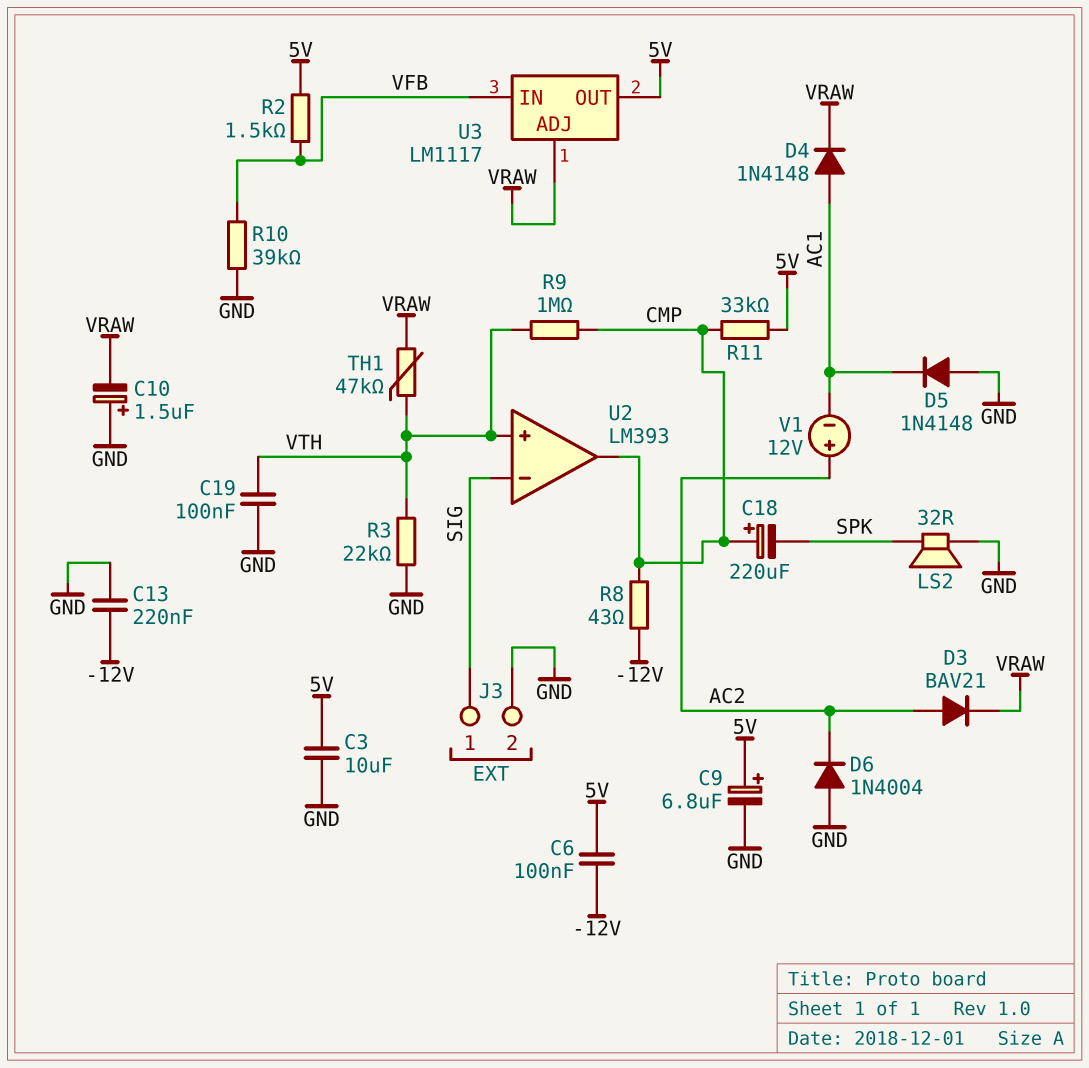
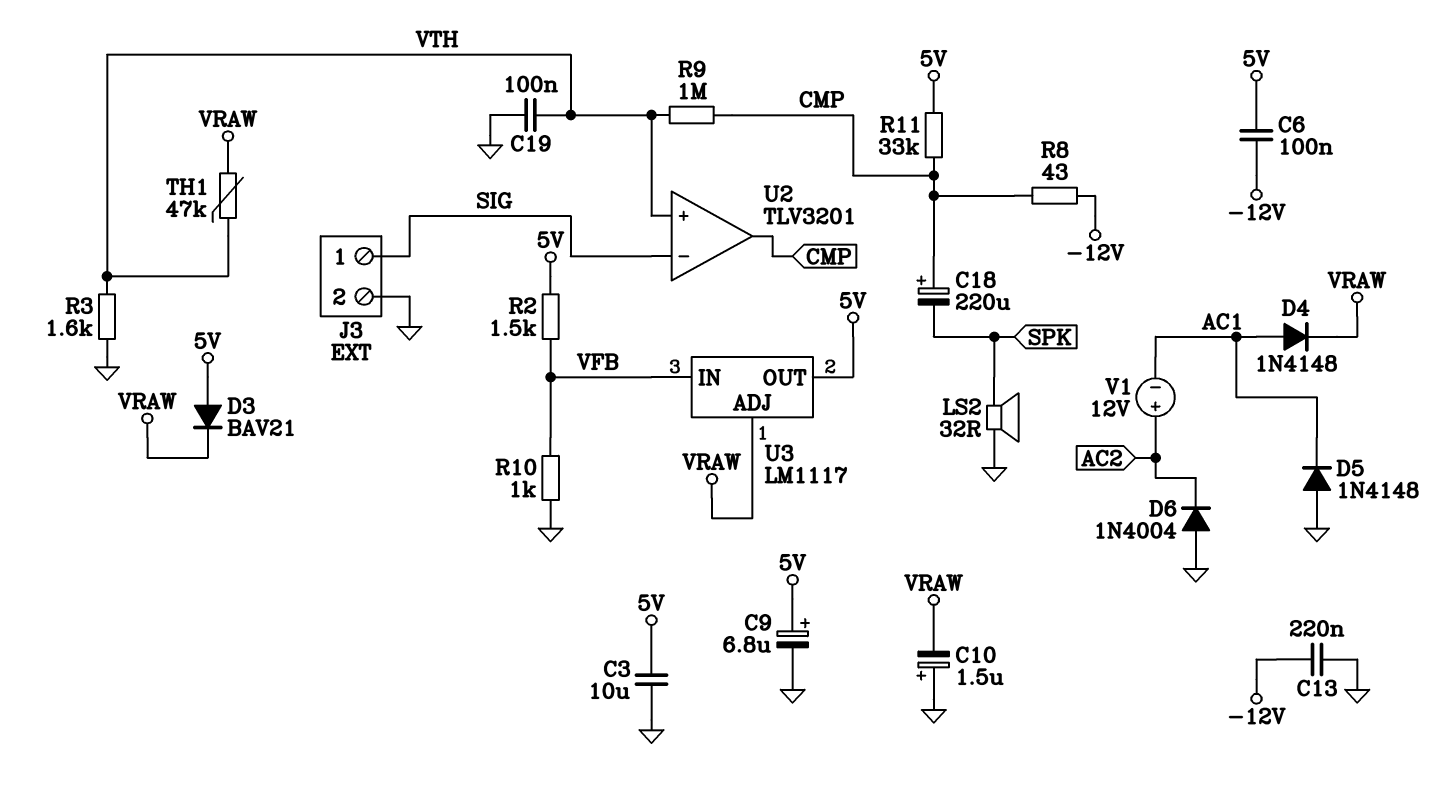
D3: diode BAV21 (A AC2, K VRAW) -> diode BAV21 (A 5V, K VRAW)
R3: 22k (GND, VTH) -> 1.6k (GND, VTH)
R10: 39k (GND, VFB) -> 1k (GND, VFB)
U2: LM393 -> TLV3201

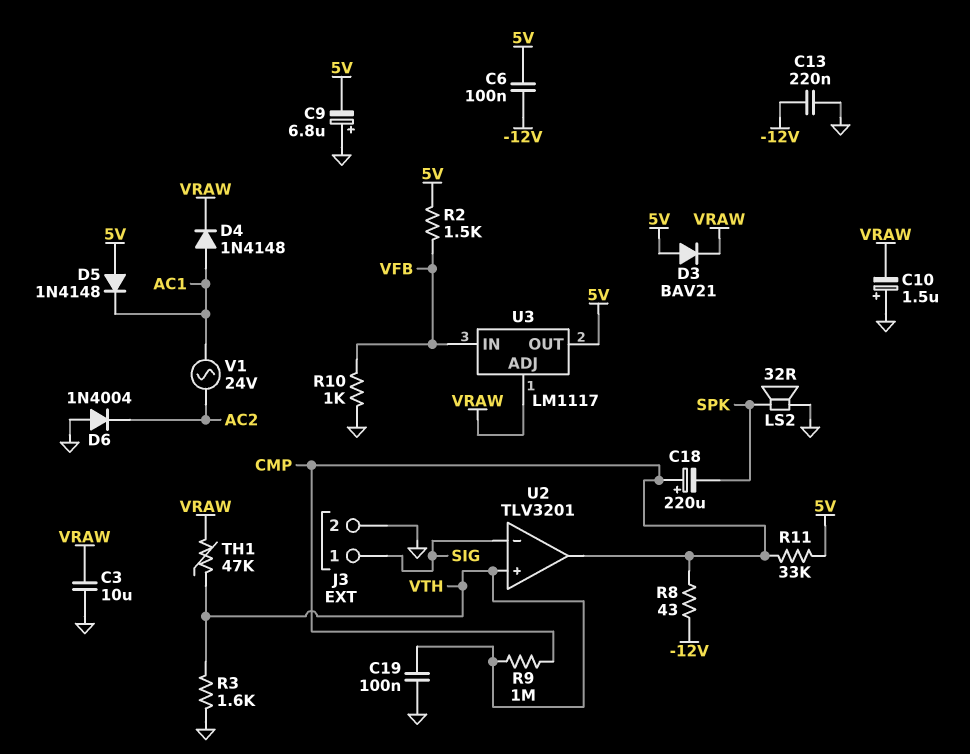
C3: 10uF (5V, GND) -> 10uF (GND, VRAW)
C9: 6.8uF (plus 5V, minus GND) -> 6.8uF (plus GND, minus 5V)
D5: diode 1N4148 (A GND, K AC1) -> diode 1N4148 (A 5V, K AC1)
V1: 12V (plus AC2, minus AC1) -> AC 24V (AC1, AC2)

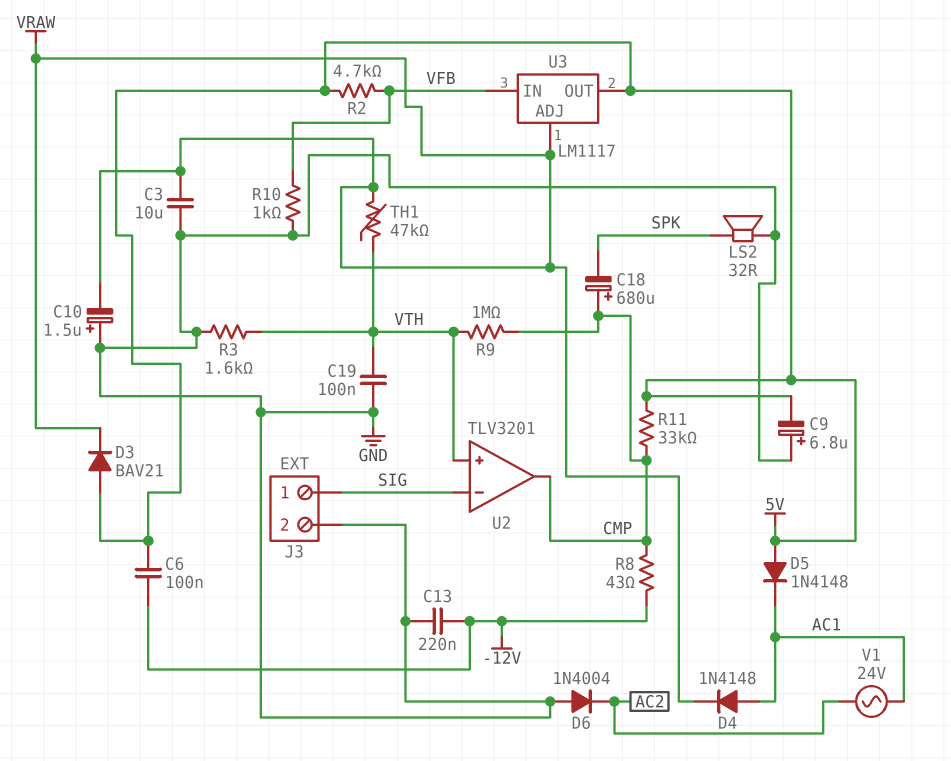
C18: 220uF (plus CMP, minus SPK) -> 680uF (plus CMP, minus SPK)
R2: 1.5k (5V, VFB) -> 4.7k (5V, VFB)

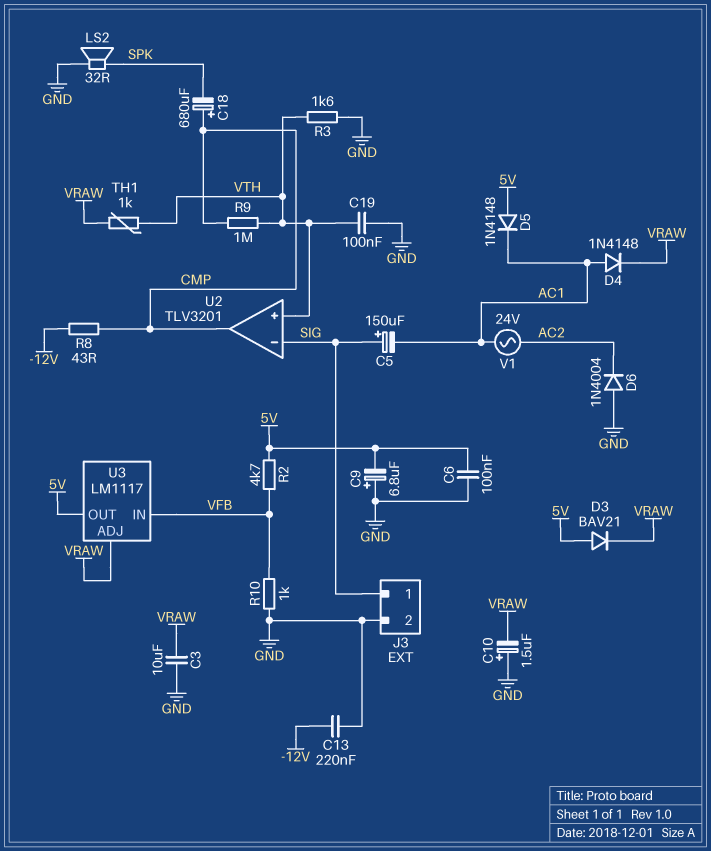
C5: none -> 150uF (plus SIG, minus AC1)
C6: 100nF (-12V, 5V) -> 100nF (5V, GND)
R11: 33k (5V, CMP) -> none
TH1: 47k (VRAW, VTH) -> 1k (VRAW, VTH)

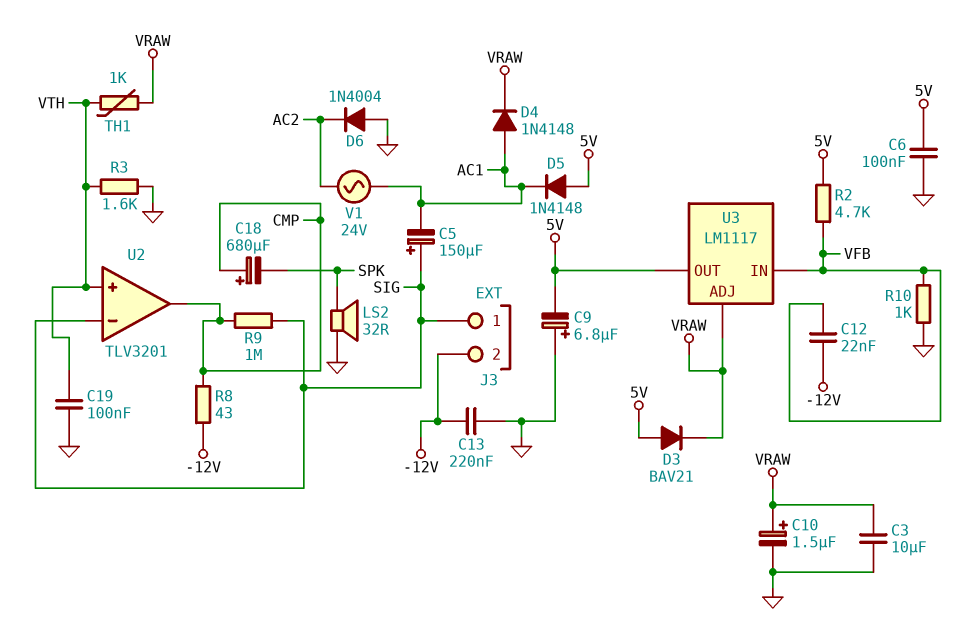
C10: 1.5uF (plus GND, minus VRAW) -> 1.5uF (plus VRAW, minus GND)
C12: none -> 22nF (-12V, VFB)
J3 pin 2: GND -> -12V
R9: 1M (CMP, VTH) -> 1M (CMP, SIG)

